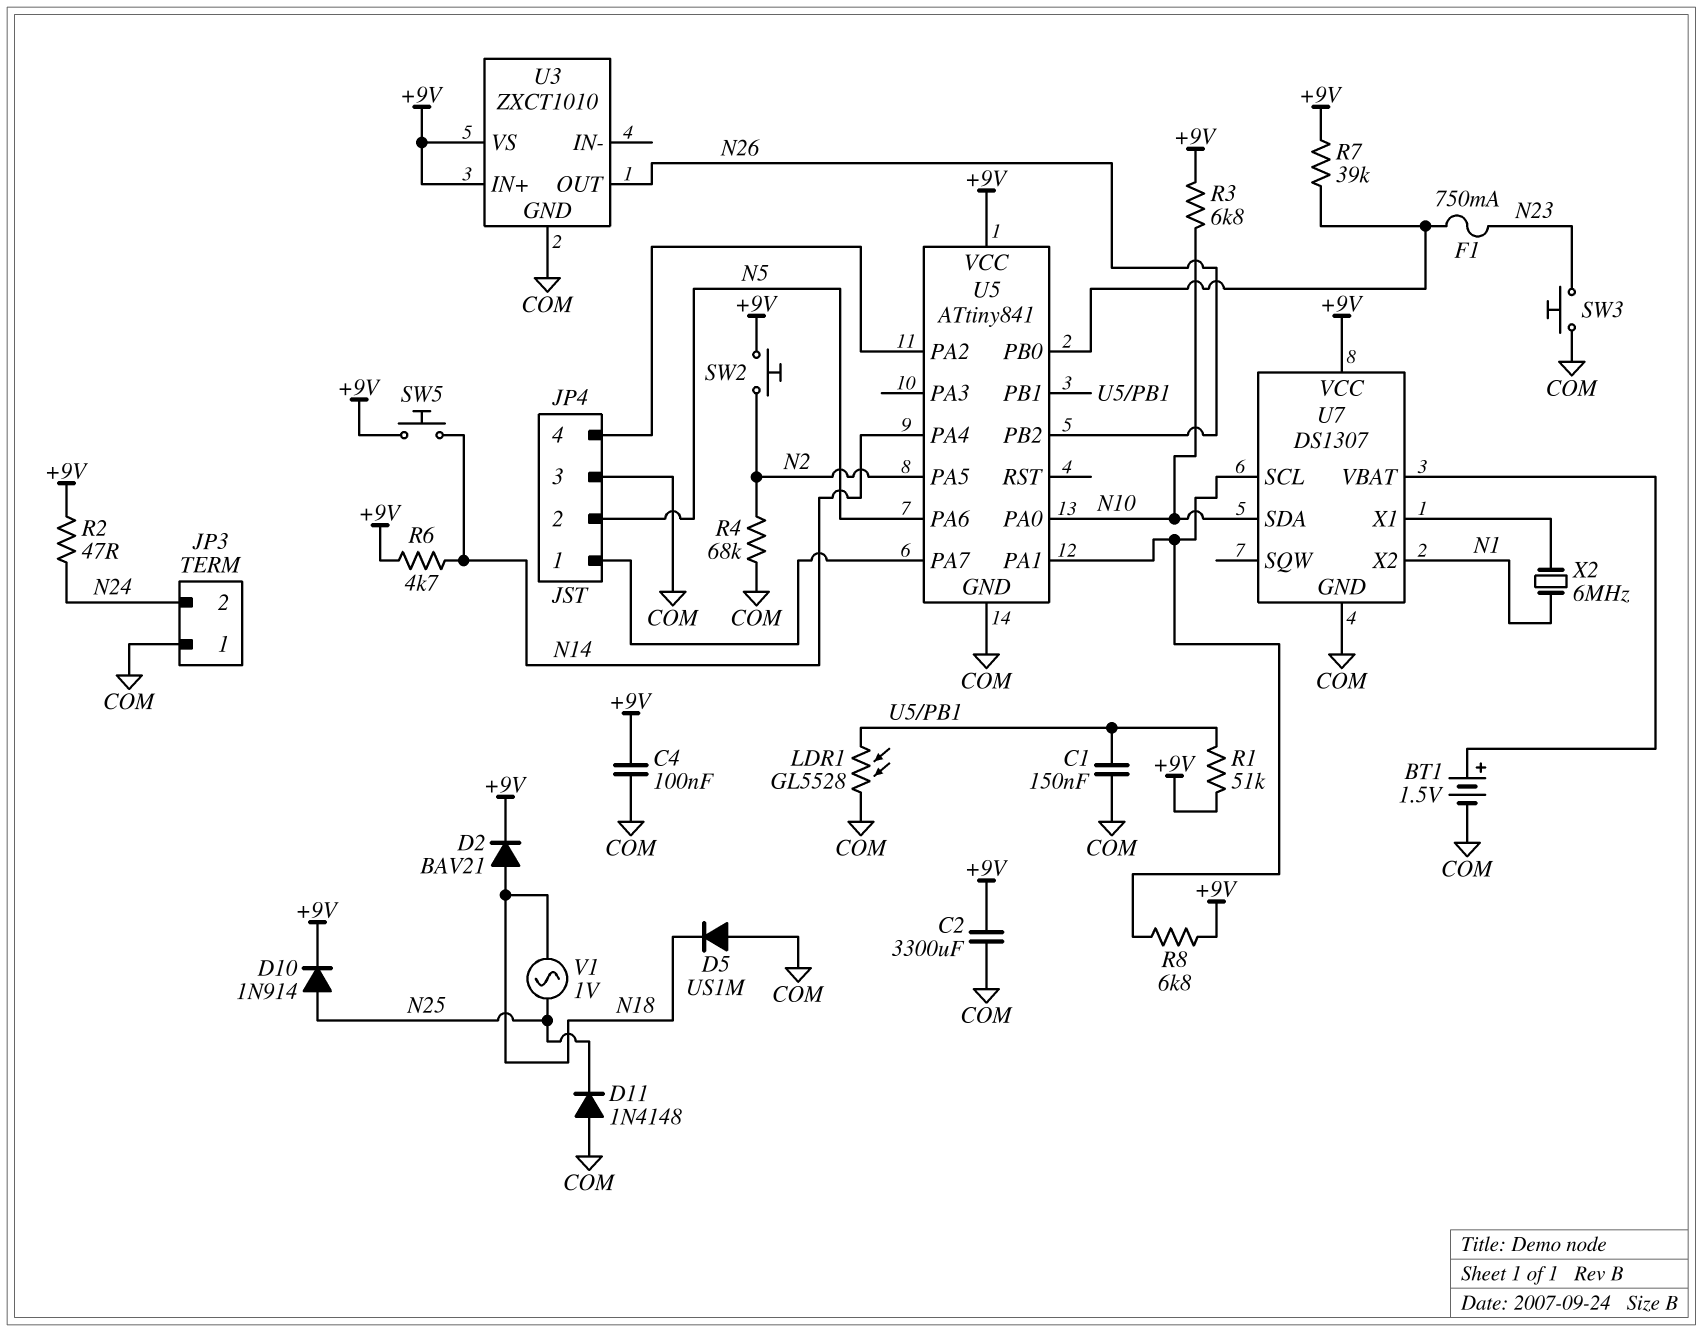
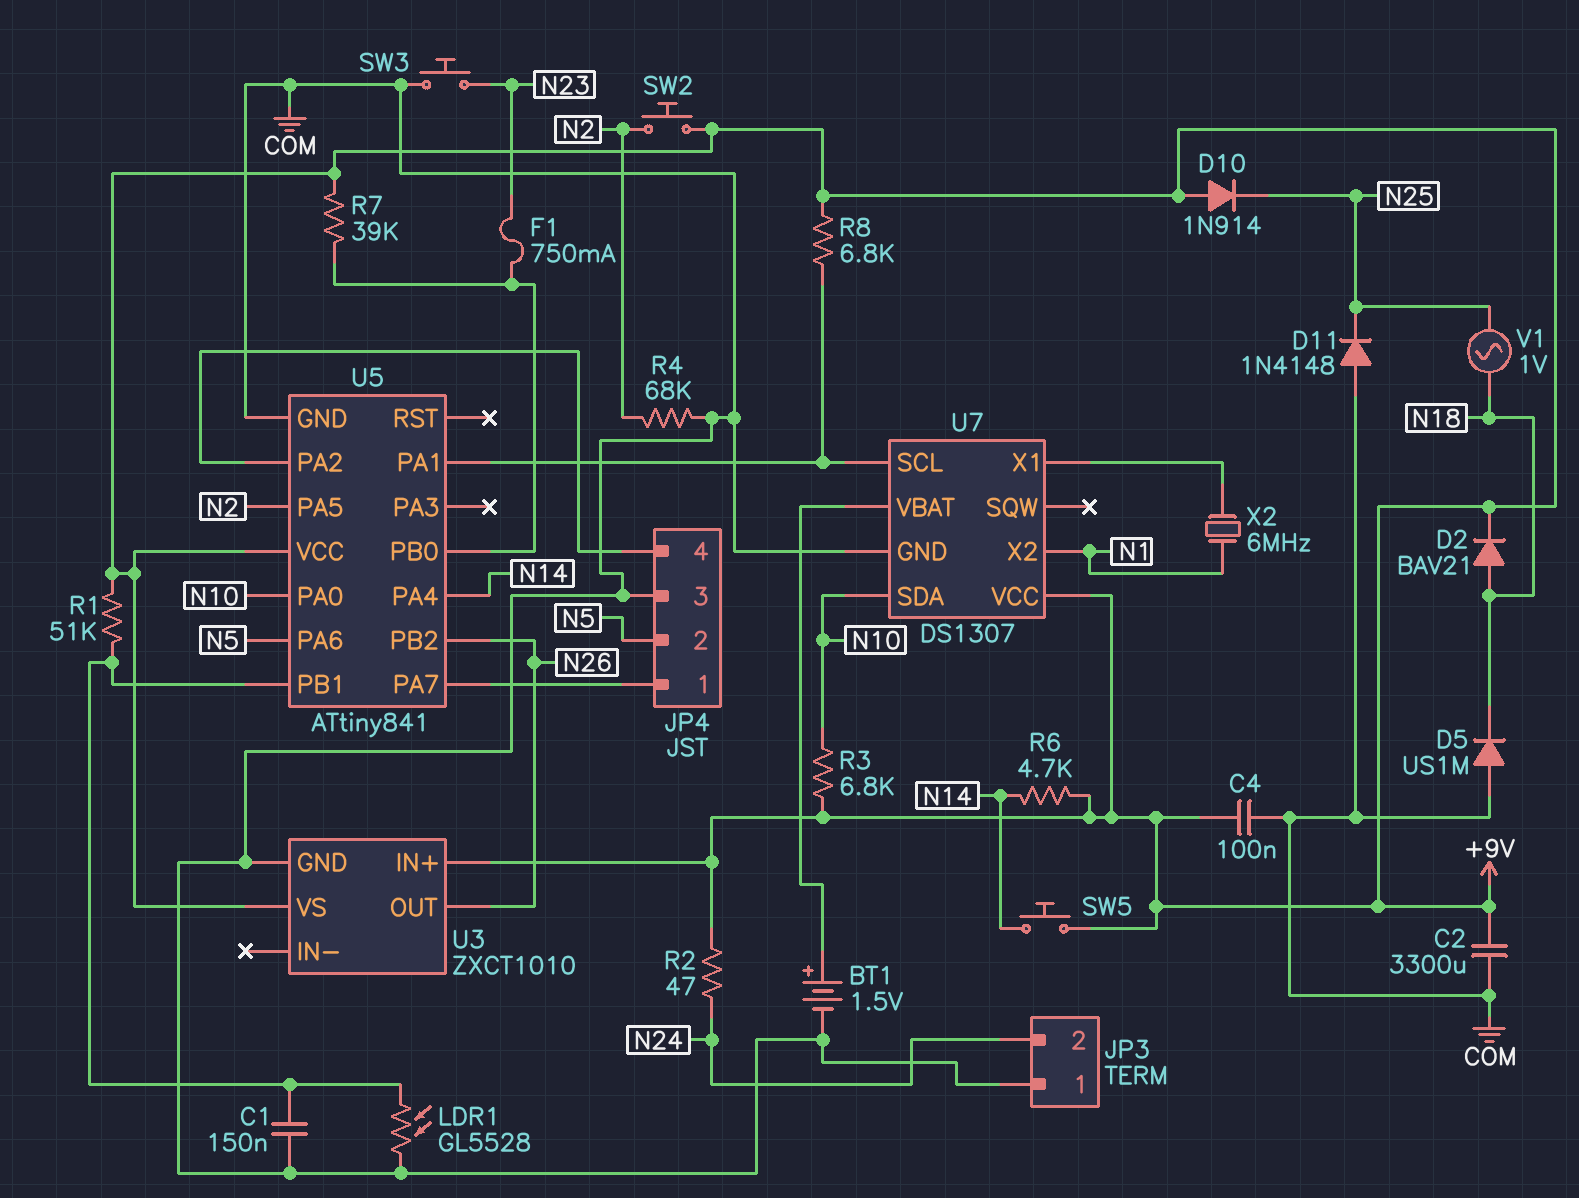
D10: diode 1N914 (A N25, K +9V) -> diode 1N914 (A +9V, K N25)

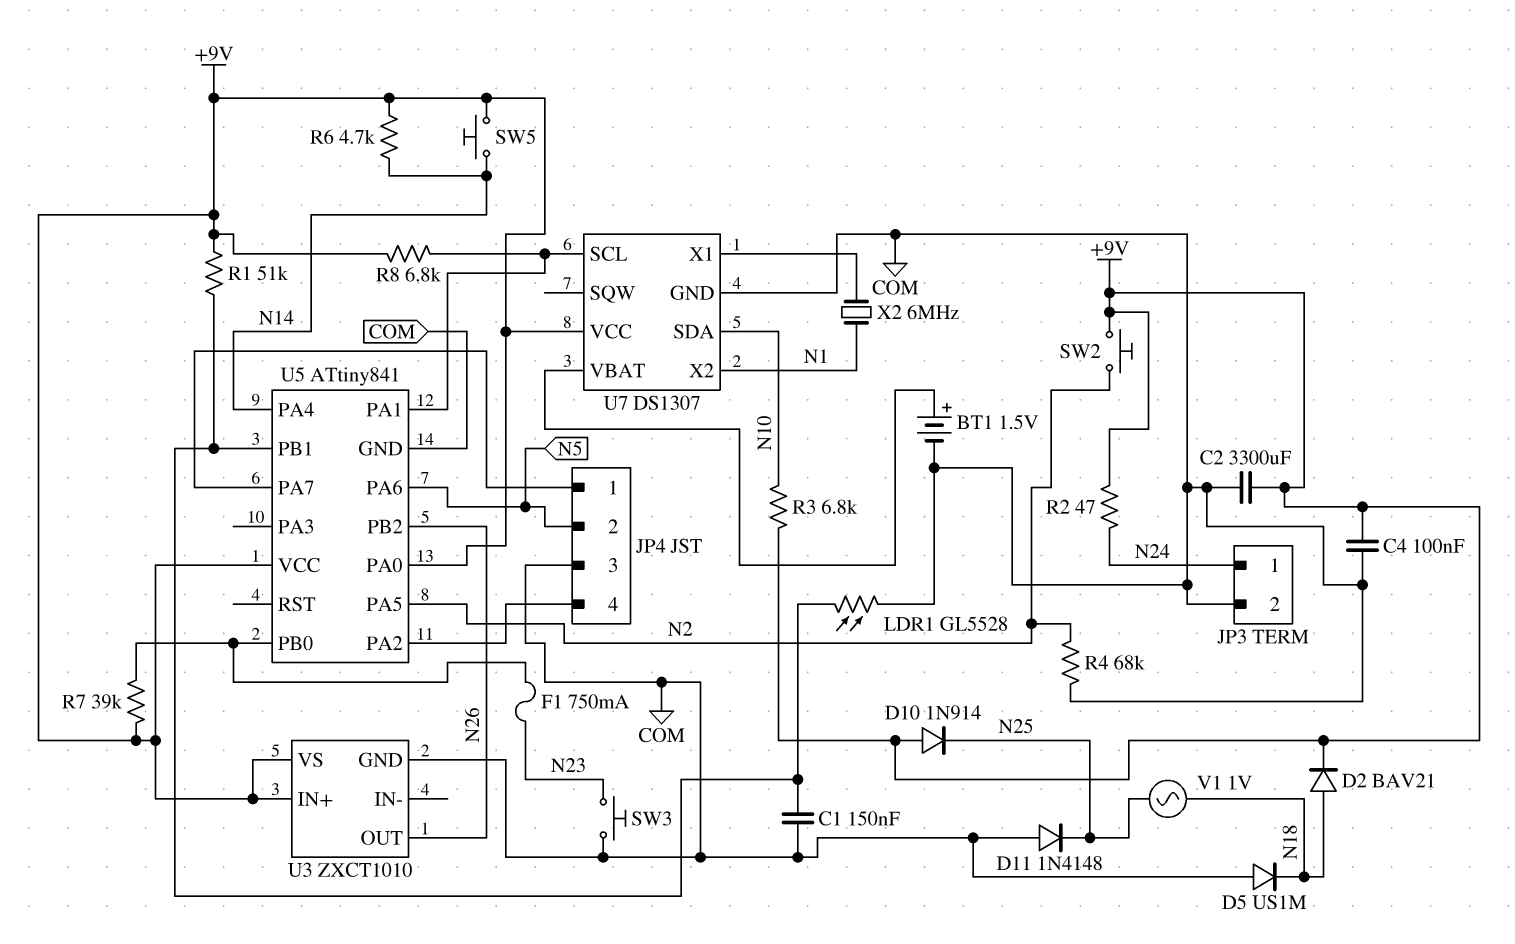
JP3 pin 1: COM -> N24
JP3 pin 2: N24 -> COM
U5 pin PA0: N10 -> +9V

